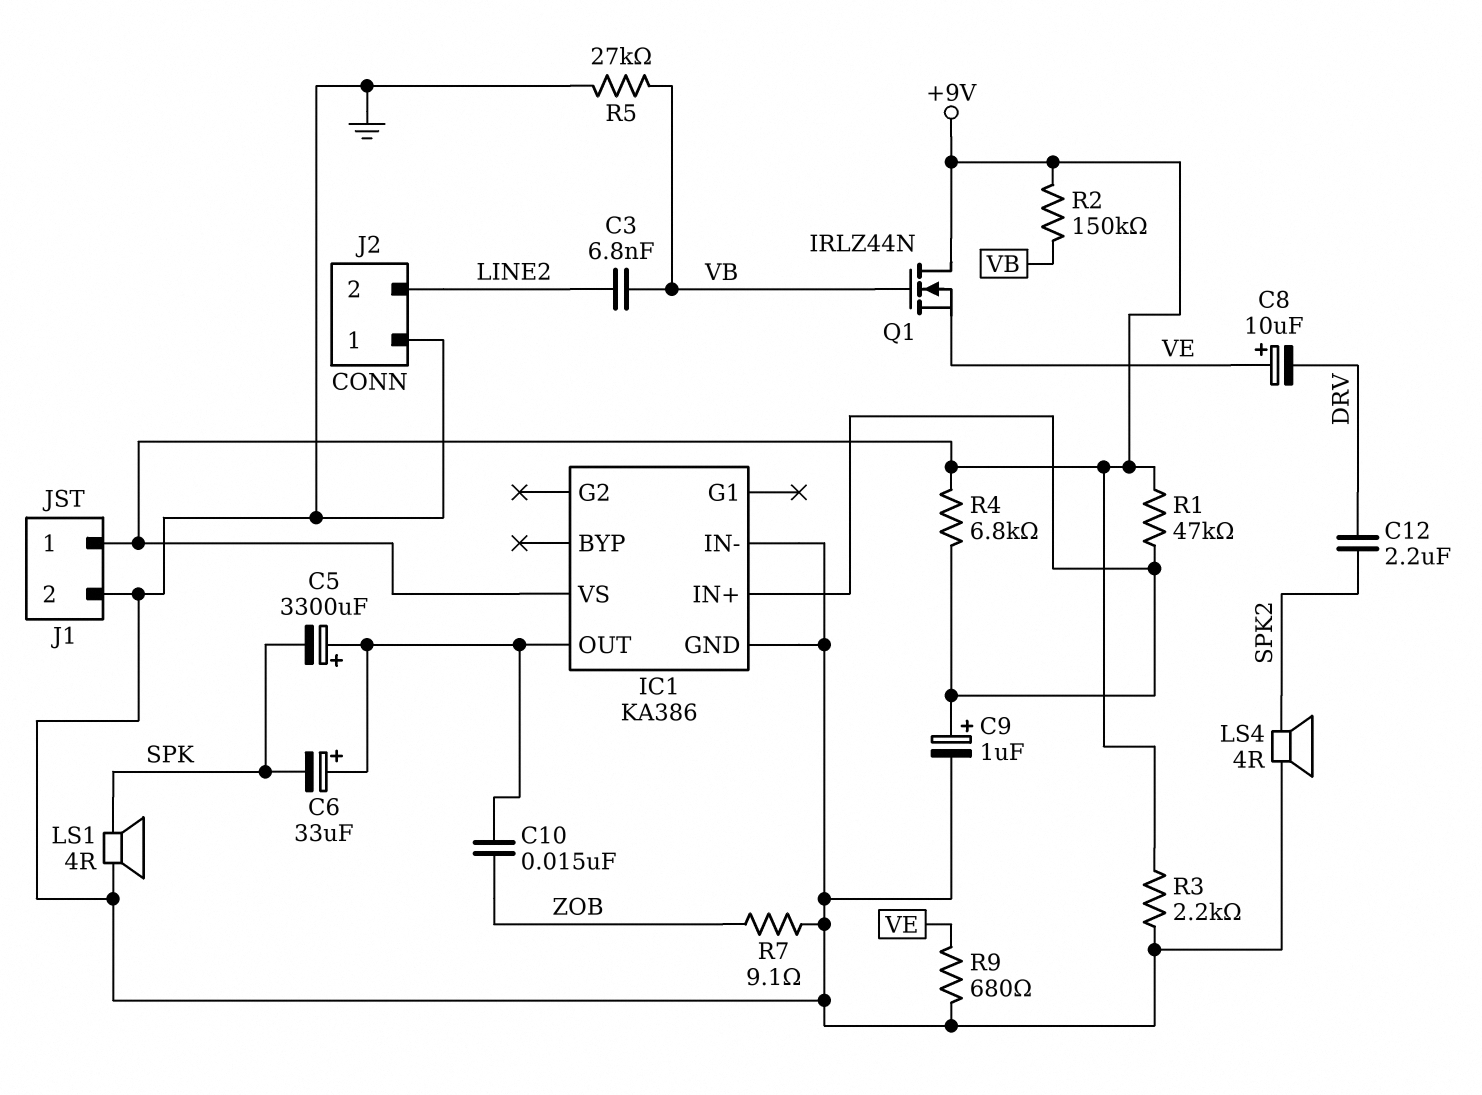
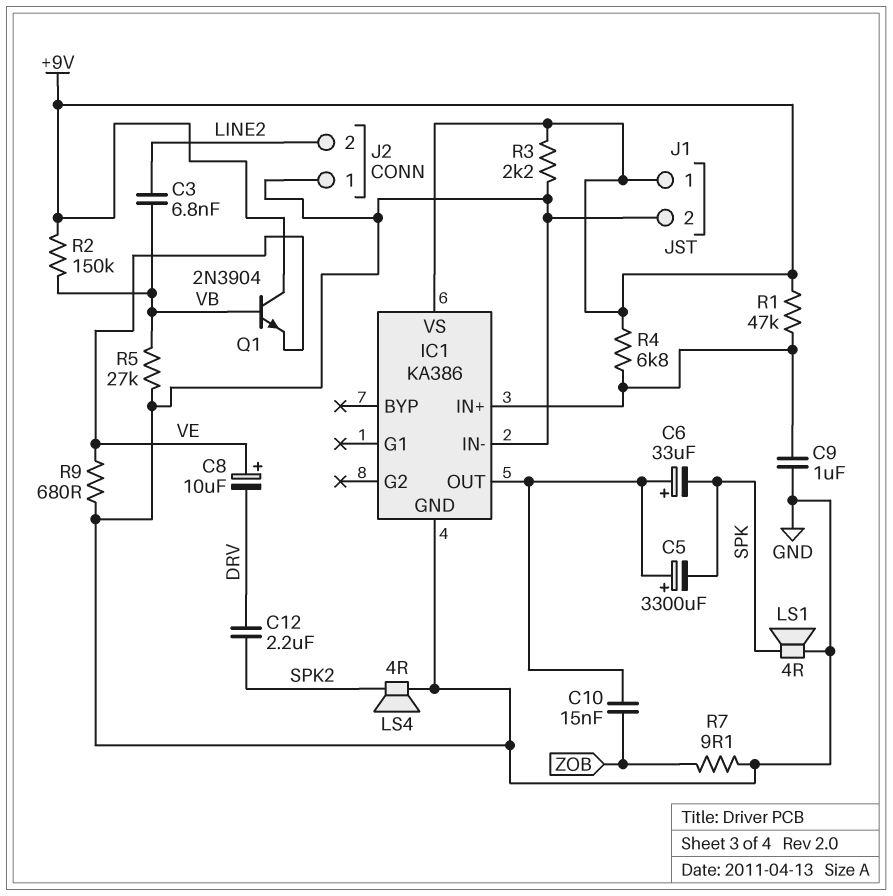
C9: 1uF (plus IC1/IN+, minus GND) -> 1uF (GND, IC1/IN+)
Q1: NMOS IRLZ44N (G VB, D +9V, S VE) -> NPN 2N3904 (B VB, C +9V, E VE)

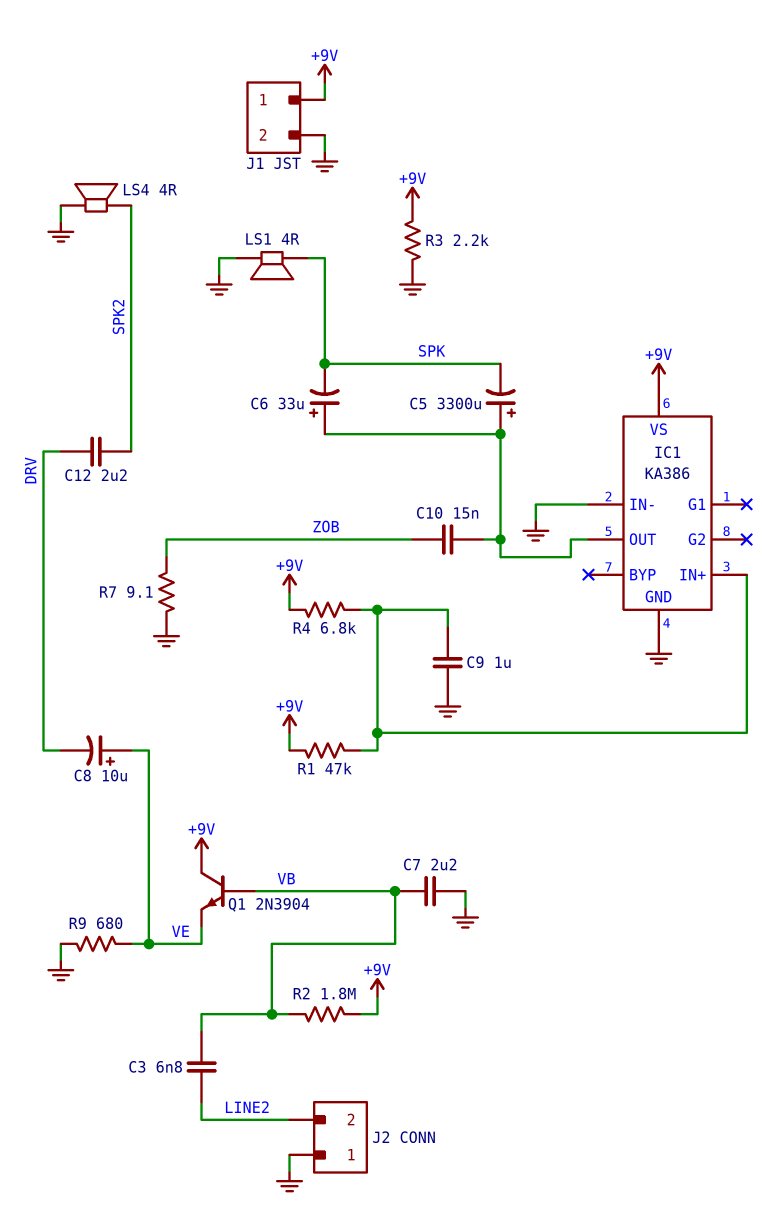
C7: none -> 2.2uF (GND, VB)
R2: 150k (+9V, VB) -> 1.8M (+9V, VB)
R5: 27k (GND, VB) -> none

